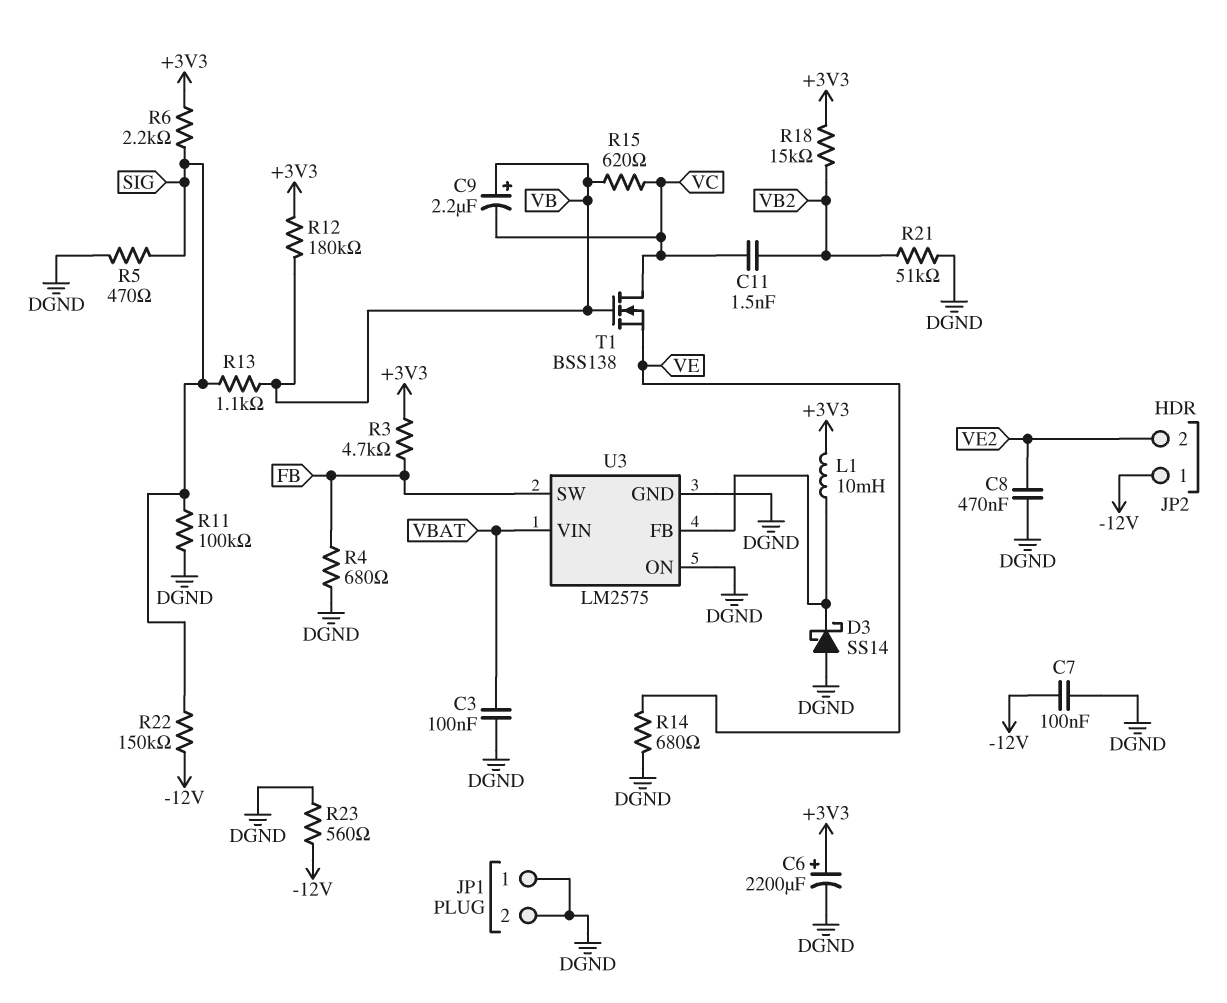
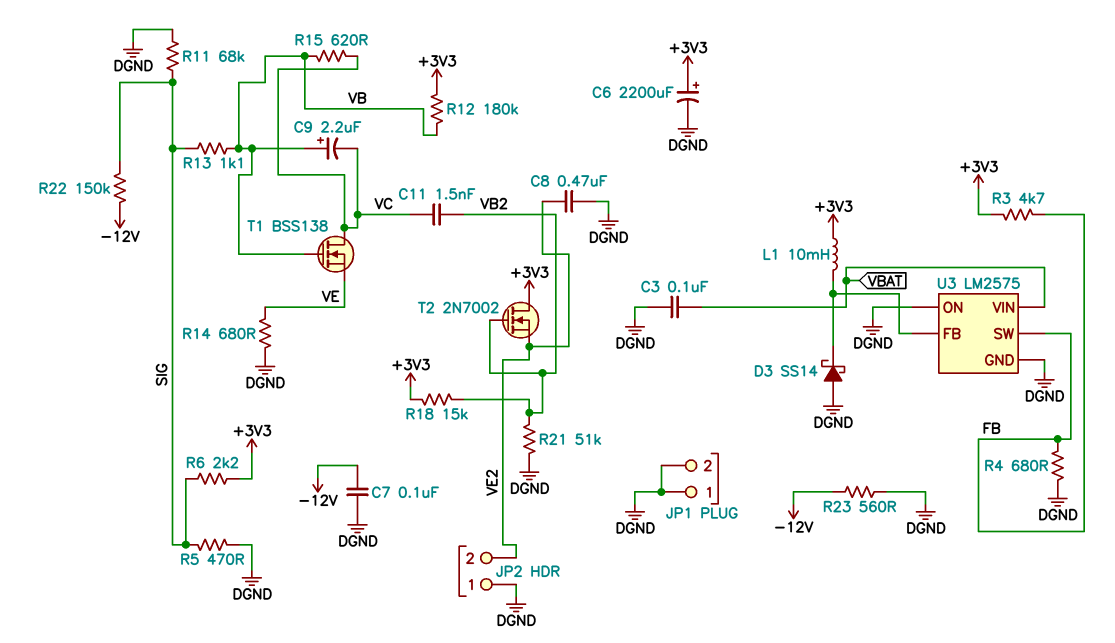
JP2 pin 1: -12V -> DGND
R11: 100k (DGND, SIG) -> 68k (DGND, SIG)
T2: none -> NMOS 2N7002 (G VB2, D +3V3, S VE2)

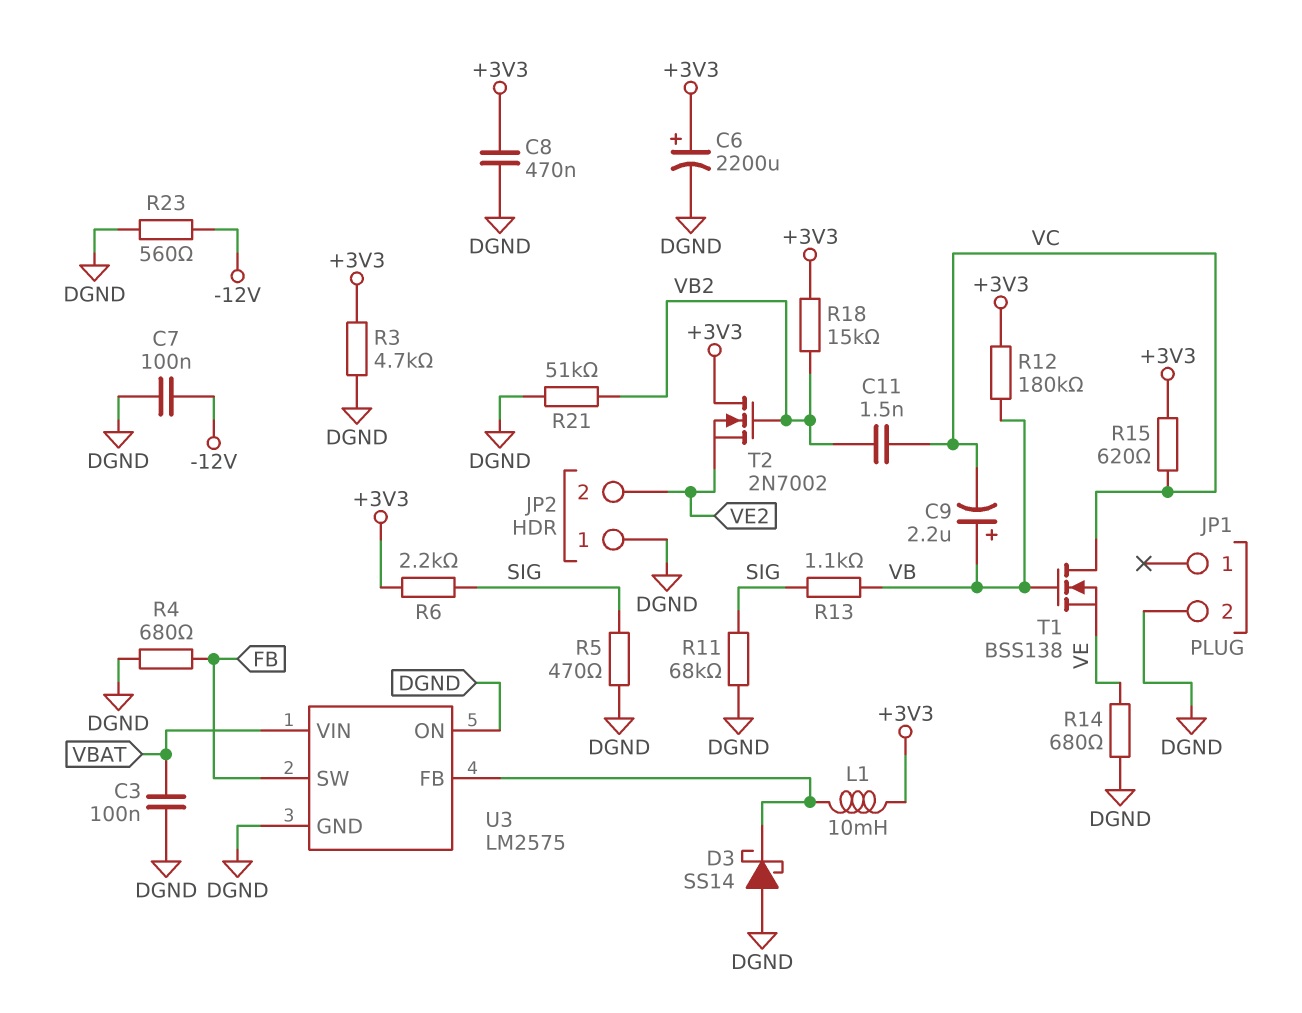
C8: 470nF (DGND, VE2) -> 470nF (+3V3, DGND)
JP1 pin 1: DGND -> none
R3: 4.7k (+3V3, FB) -> 4.7k (+3V3, DGND)
R15: 620 (VB, VC) -> 620 (+3V3, VC)
R22: 150k (-12V, SIG) -> none

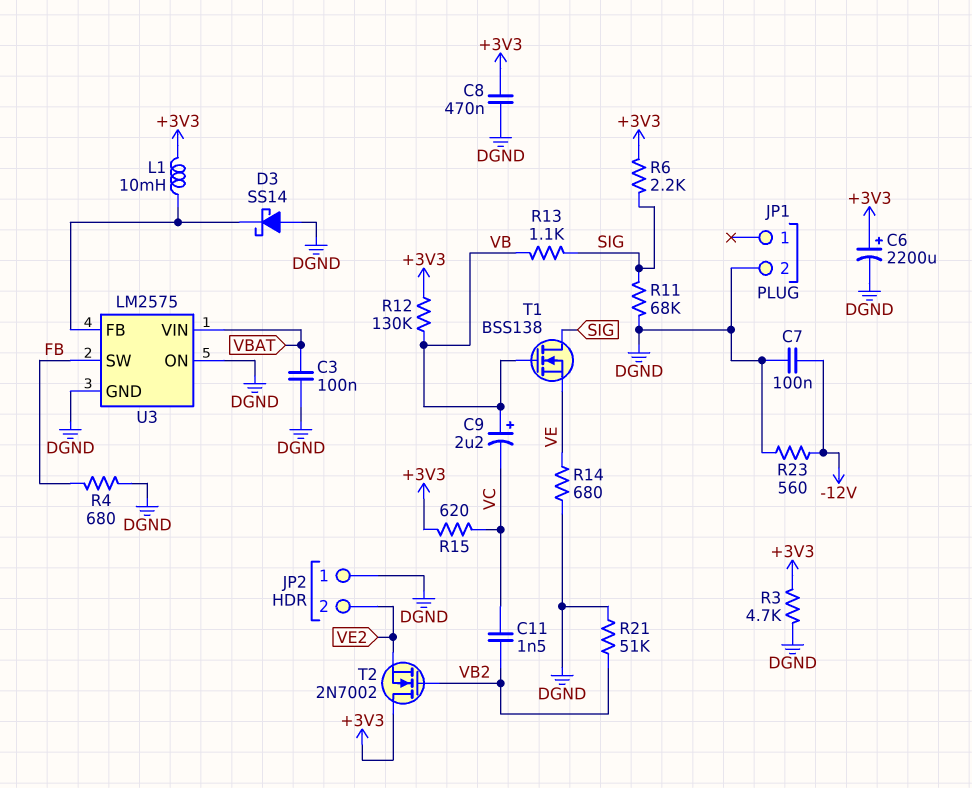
R5: 470 (DGND, SIG) -> none
R12: 180k (+3V3, VB) -> 130k (+3V3, VB)
R18: 15k (+3V3, VB2) -> none
T1: NMOS BSS138 (G VB, D VC, S VE) -> NMOS BSS138 (G VB, D SIG, S VE)

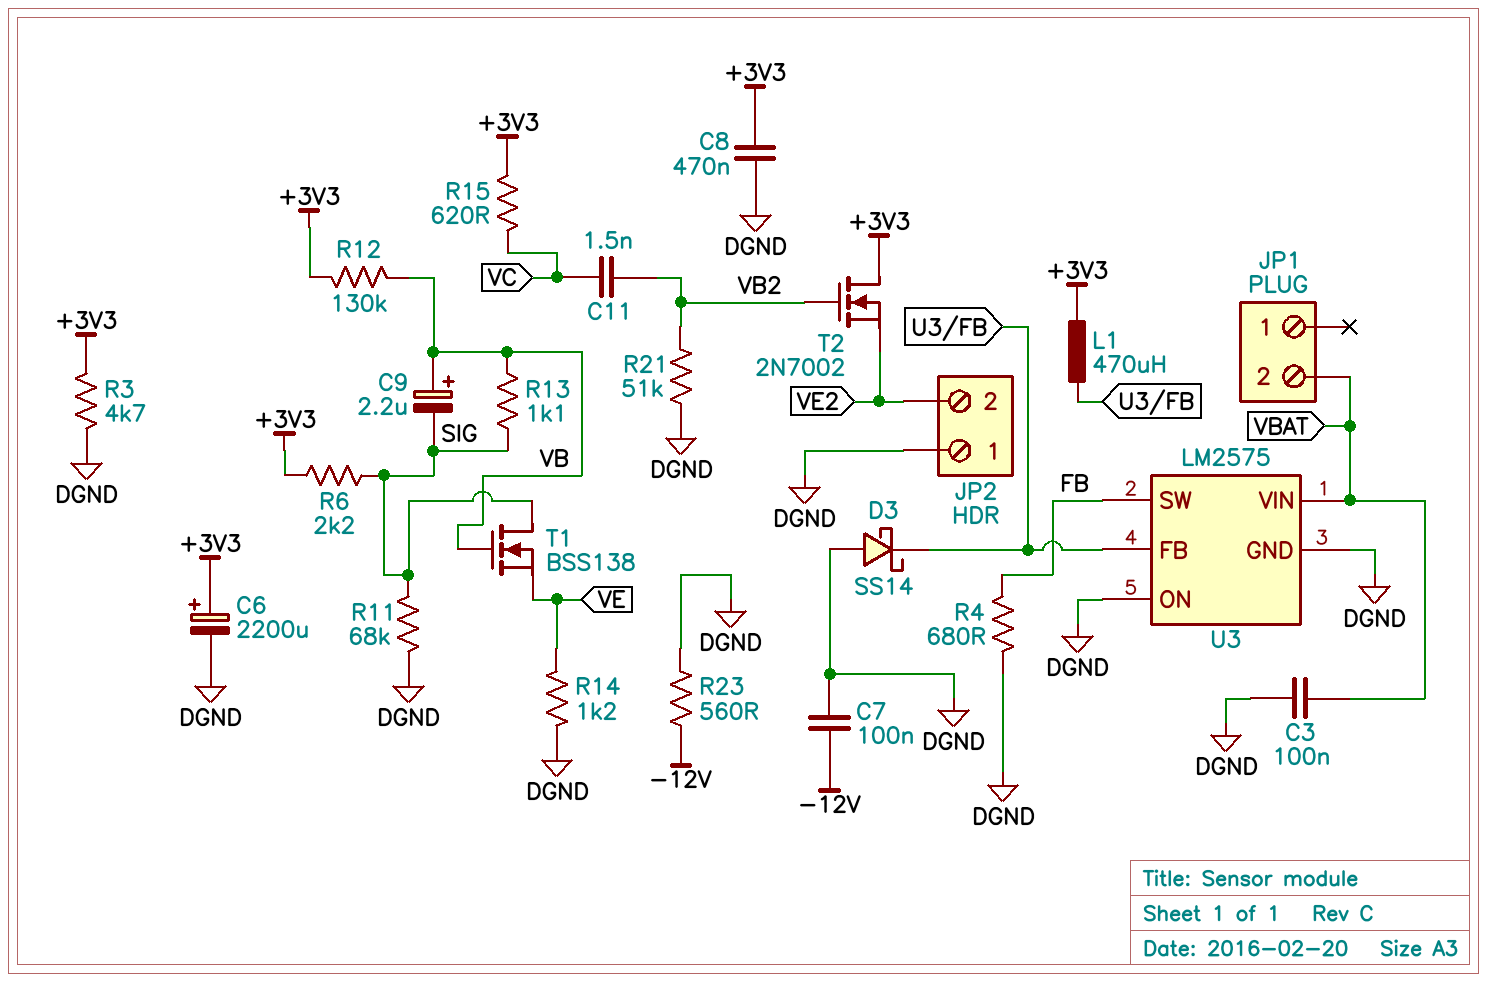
C9: 2.2uF (plus VB, minus VC) -> 2.2uF (plus VB, minus SIG)
JP1 pin 2: DGND -> VBAT
L1: 10mH (+3V3, U3/FB) -> 470uH (+3V3, U3/FB)
R14: 680 (DGND, VE) -> 1.2k (DGND, VE)

